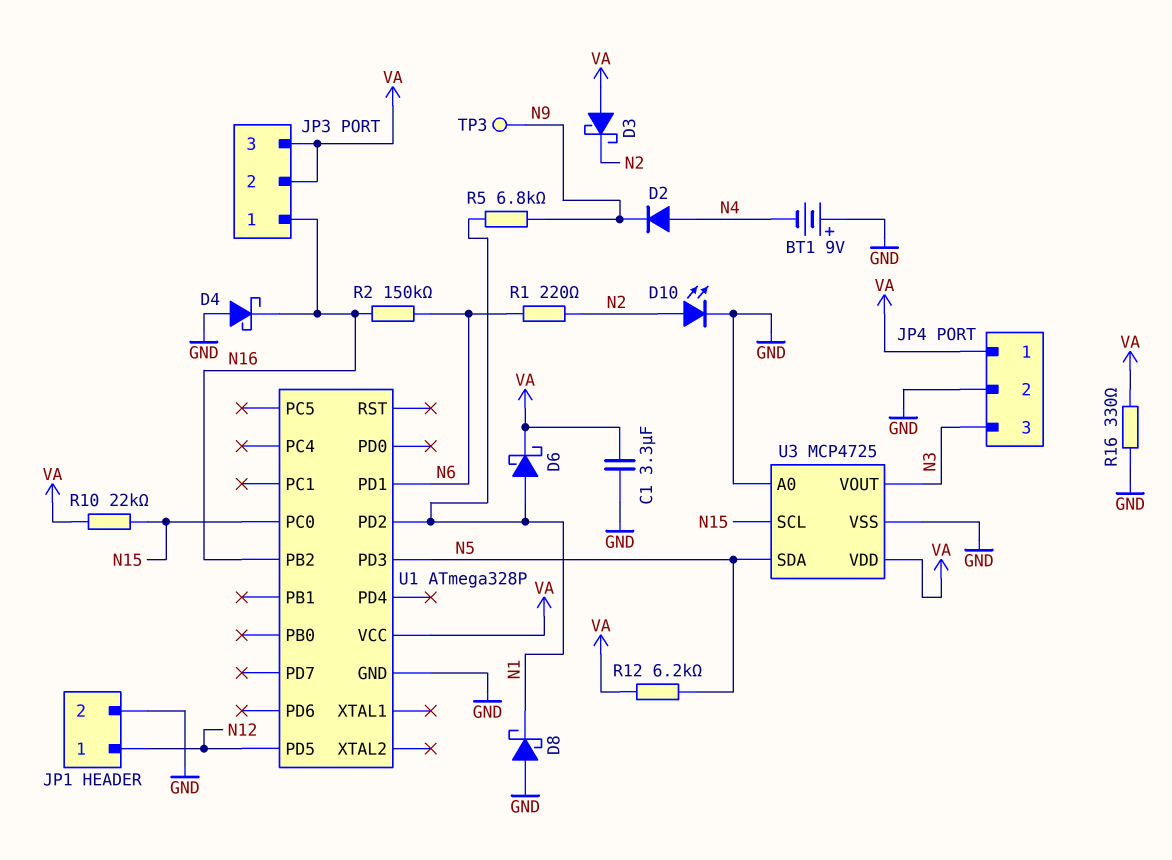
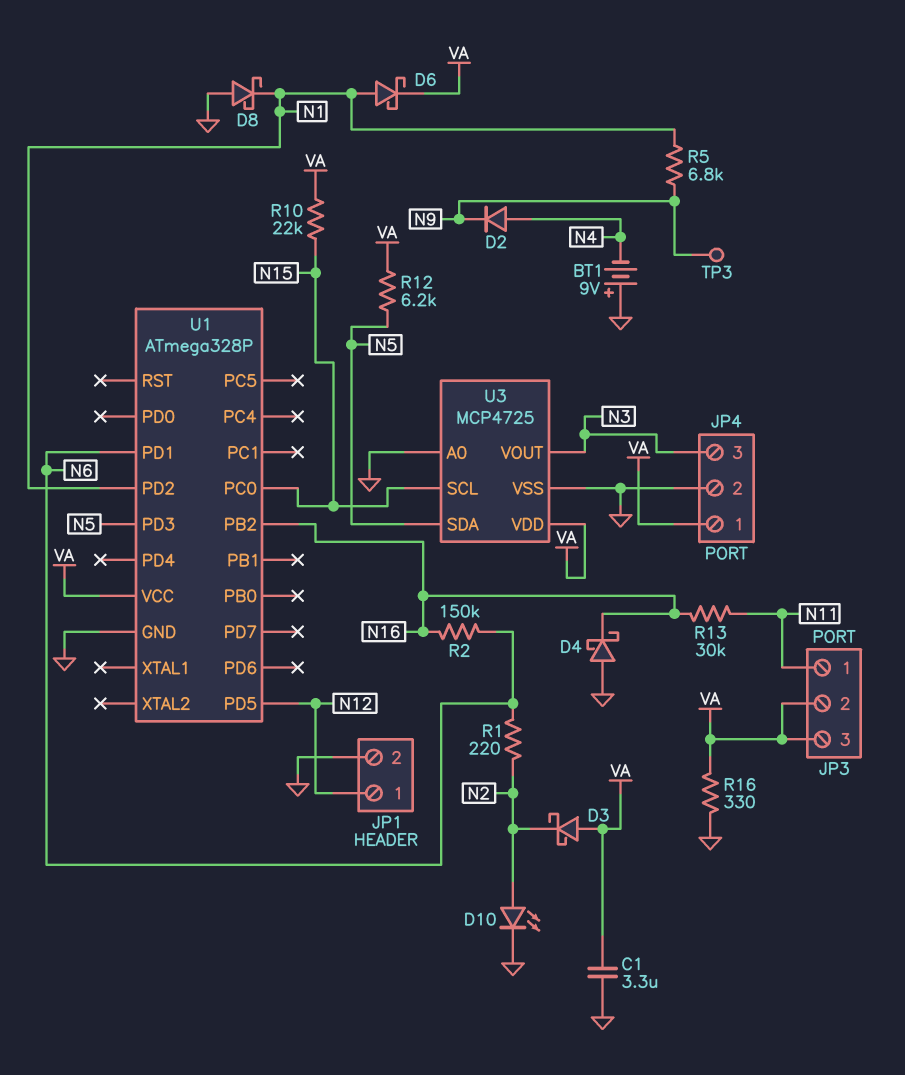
JP3 pin 1: N16 -> N11
R13: none -> 30k (N11, N16)

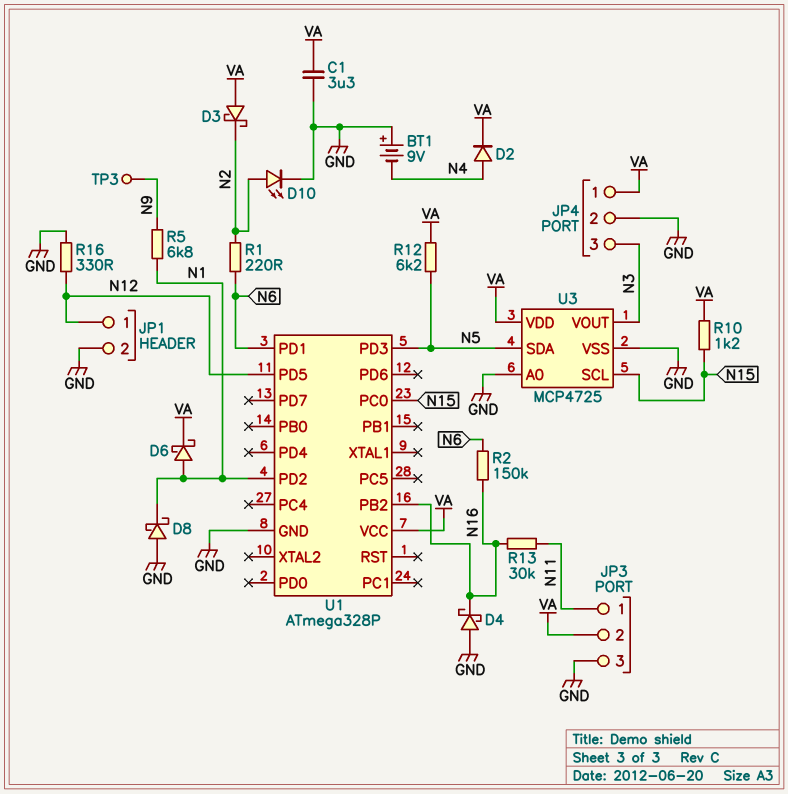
D2: diode (A N4, K N9) -> diode (A N4, K VA)
JP3 pin 3: VA -> GND
R10: 22k (N15, VA) -> 1.2k (N15, VA)
R16: 330 (GND, VA) -> 330 (GND, N12)

